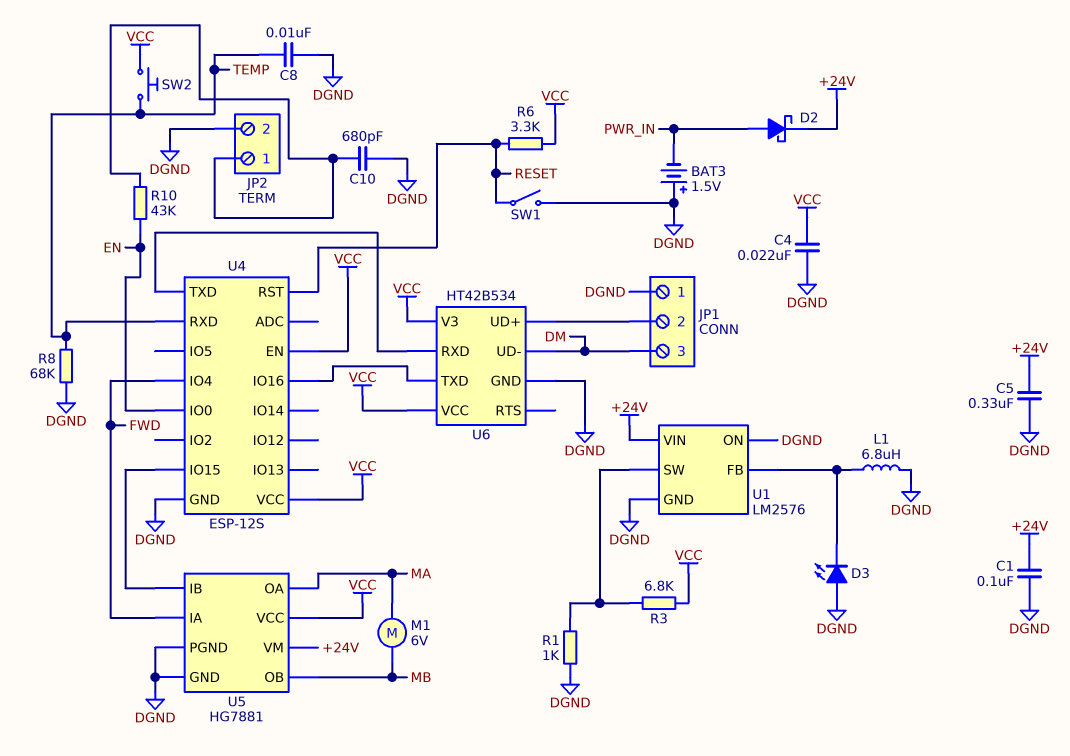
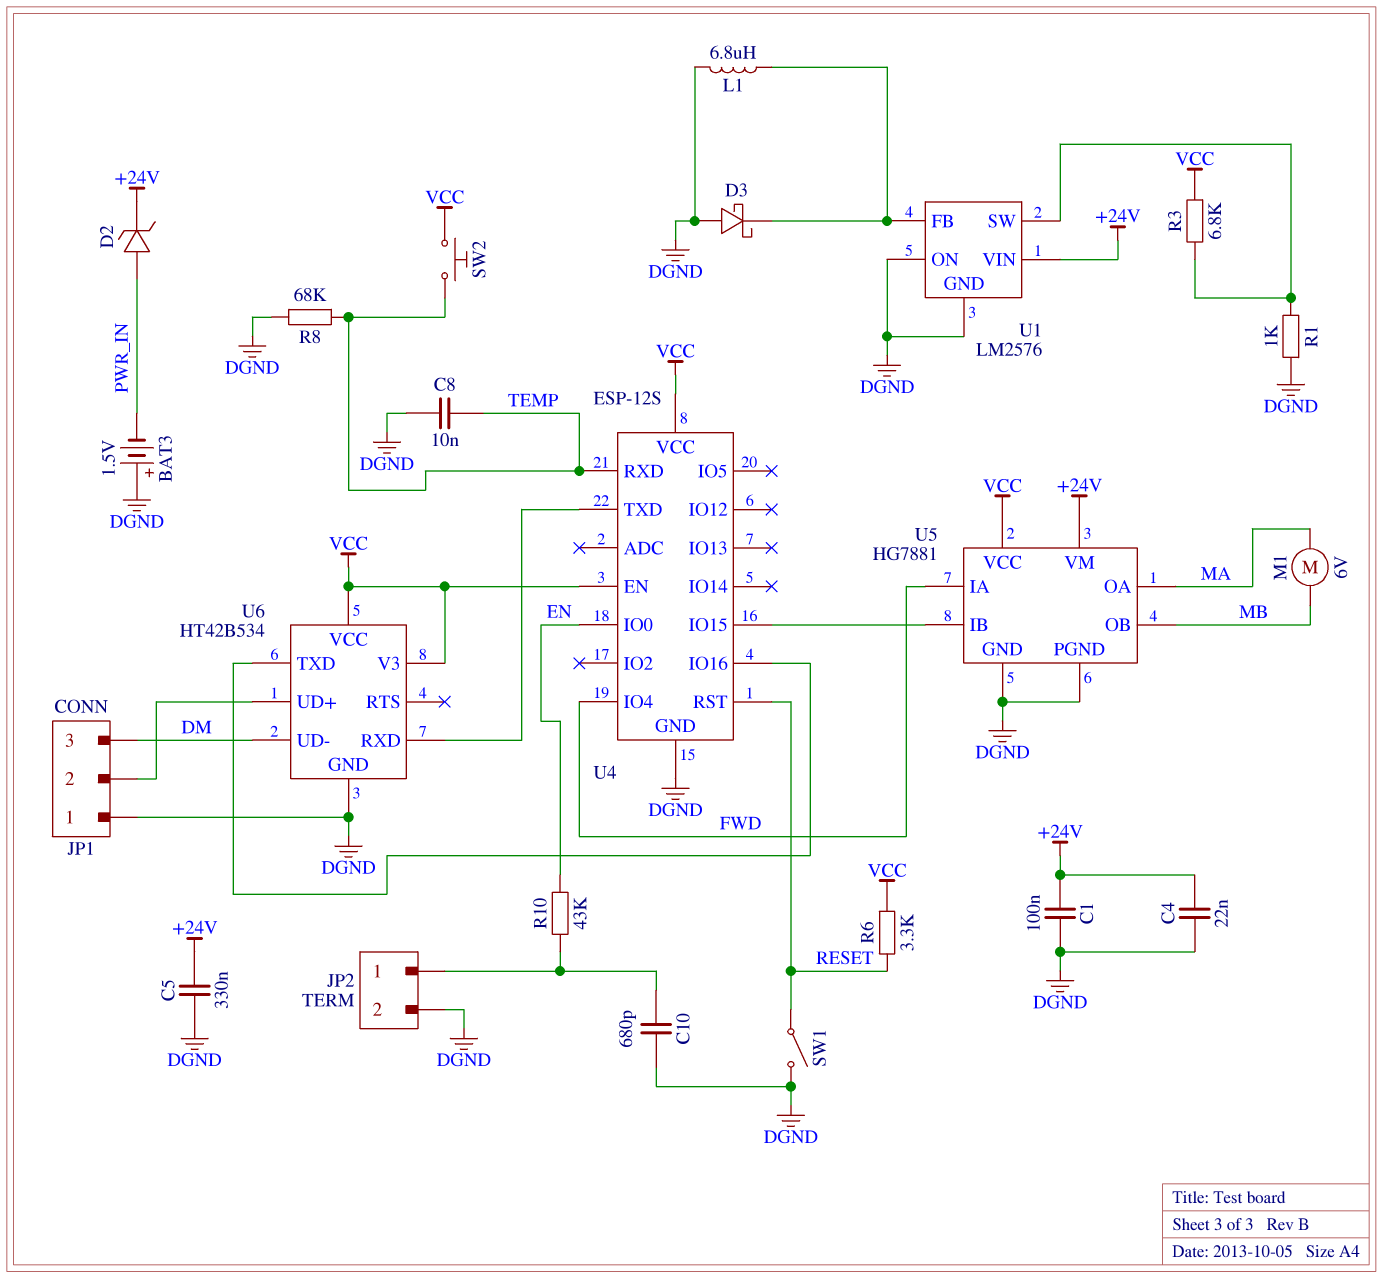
C4: 22nF (DGND, VCC) -> 22nF (+24V, DGND)
D2: schottky (A PWR_IN, K +24V) -> zener (A PWR_IN, K +24V)
D3: LED (A DGND, K U1/FB) -> schottky (A DGND, K U1/FB)

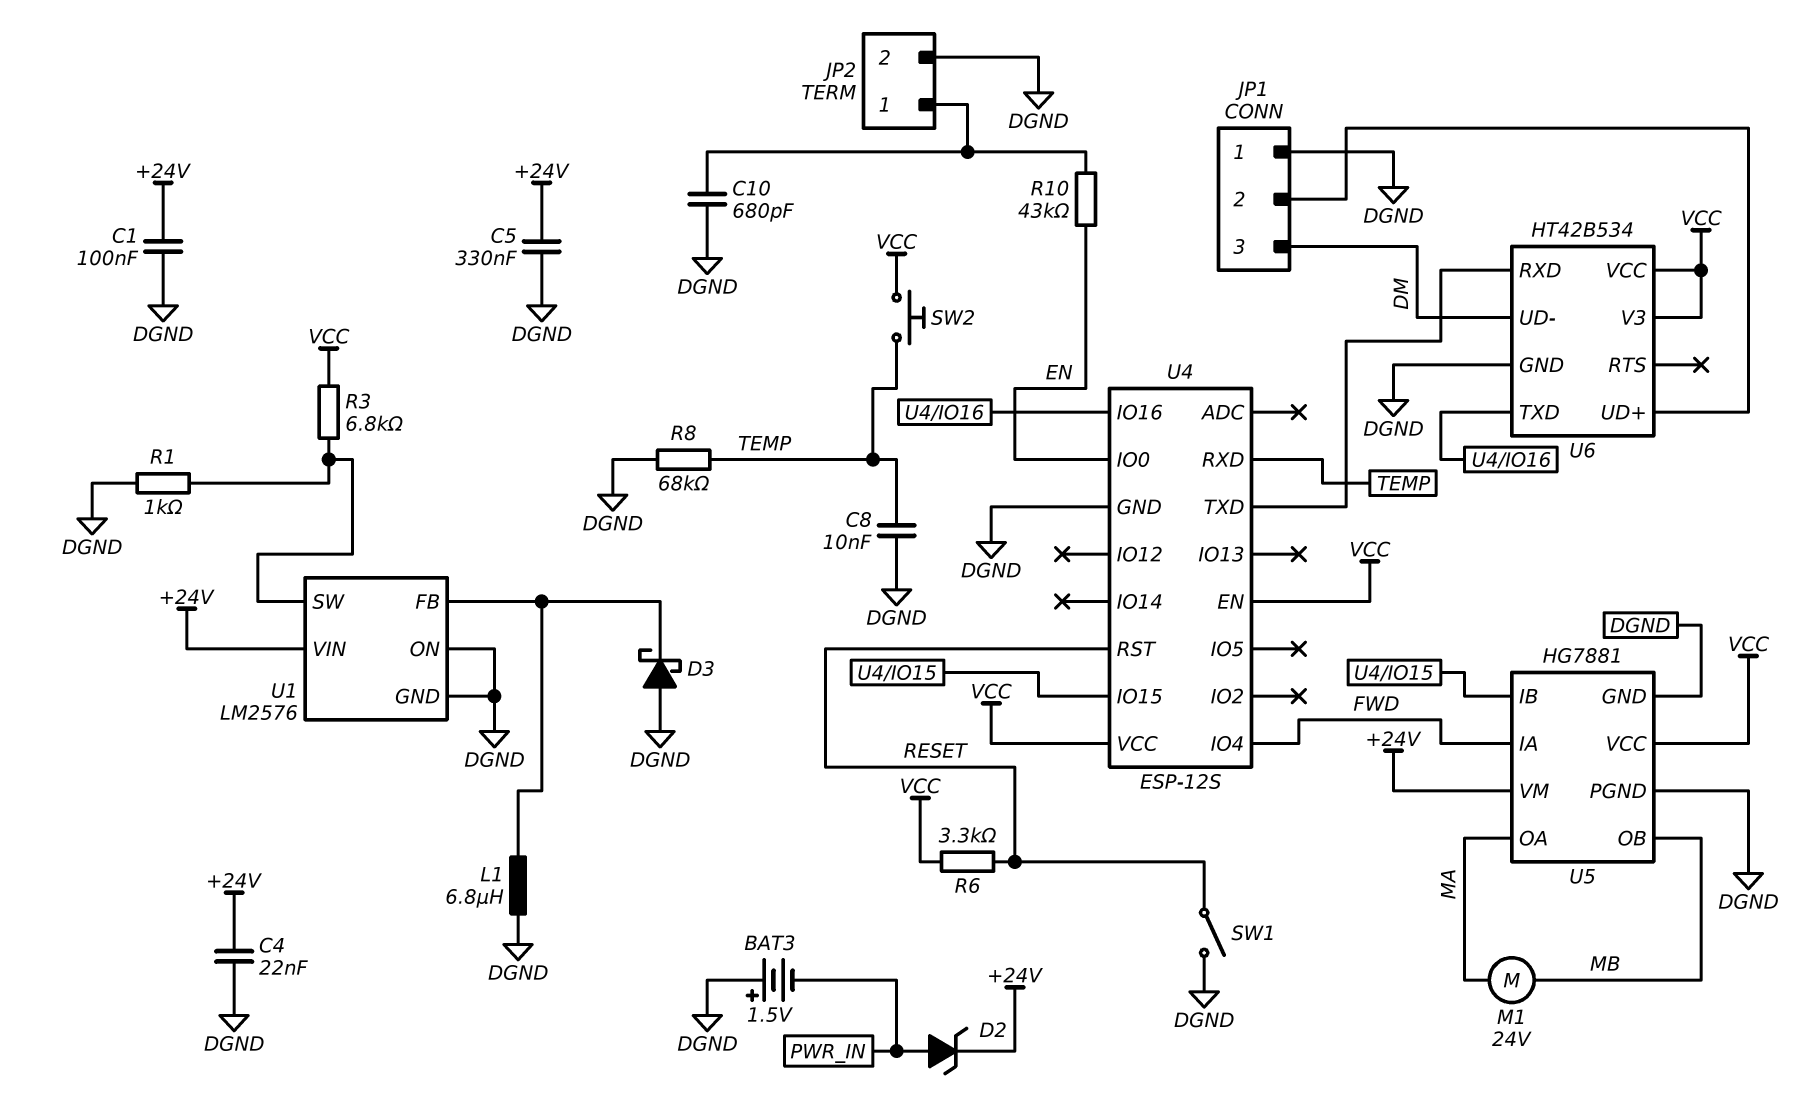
M1: motor 6V (MA, MB) -> motor 24V (MA, MB)

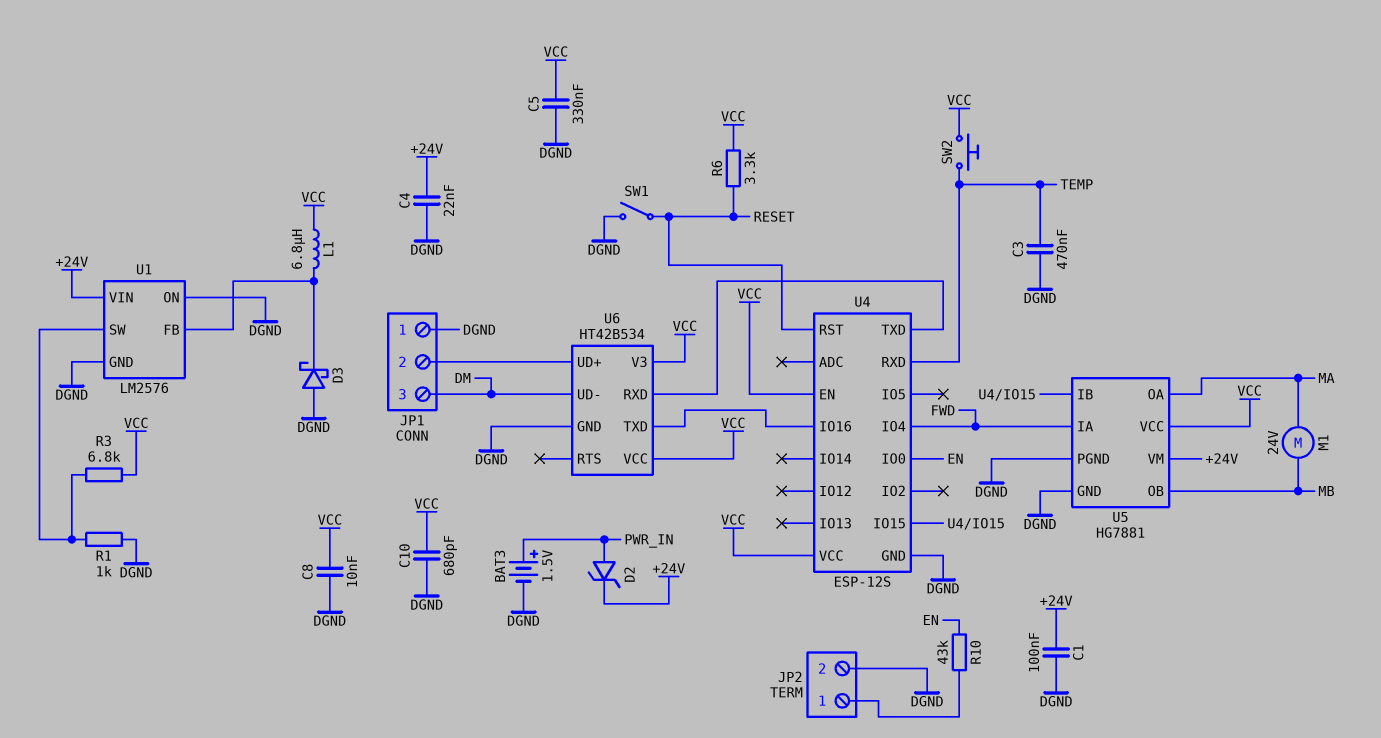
BAT3: 1.5V (plus DGND, minus PWR_IN) -> 1.5V (plus PWR_IN, minus DGND)
C3: none -> 470nF (DGND, TEMP)
C5: 330nF (+24V, DGND) -> 330nF (DGND, VCC)
C8: 10nF (DGND, TEMP) -> 10nF (DGND, VCC)
C10: 680pF (DGND, JP2/1) -> 680pF (DGND, VCC)
L1: 6.8uH (DGND, U1/FB) -> 6.8uH (U1/FB, VCC)
R8: 68k (DGND, TEMP) -> none

